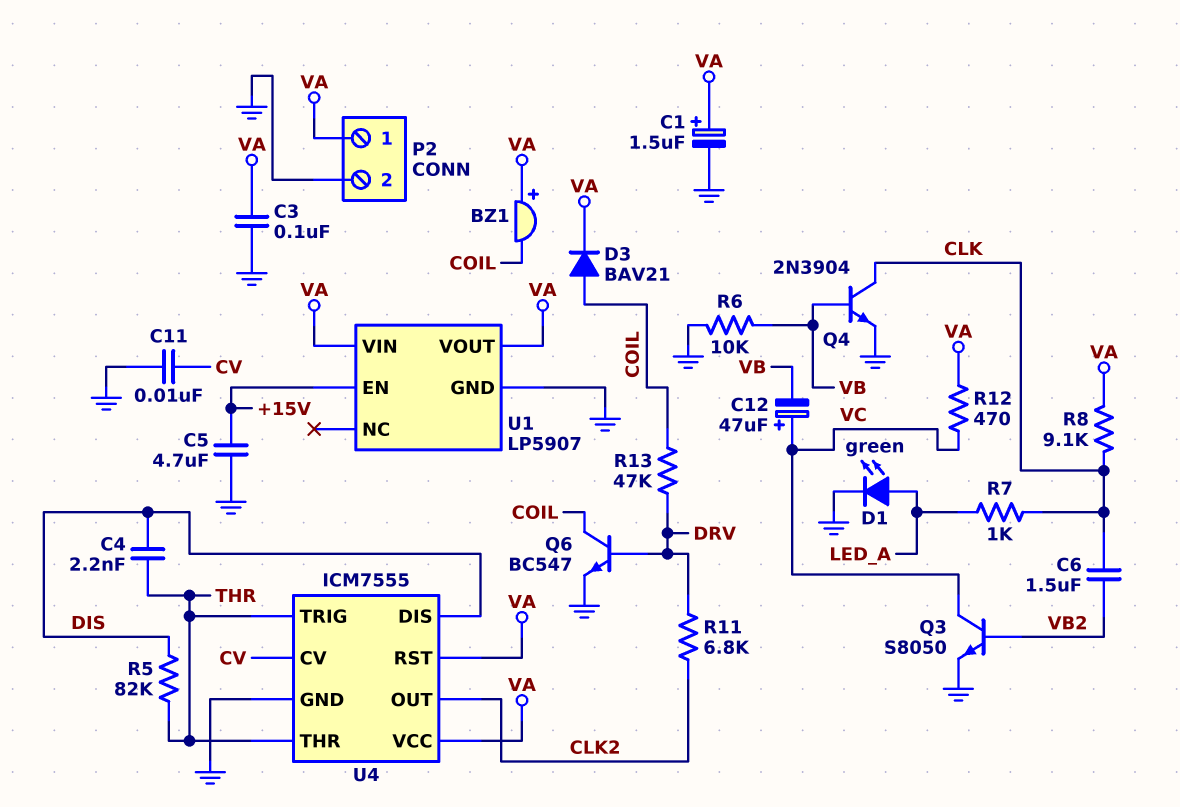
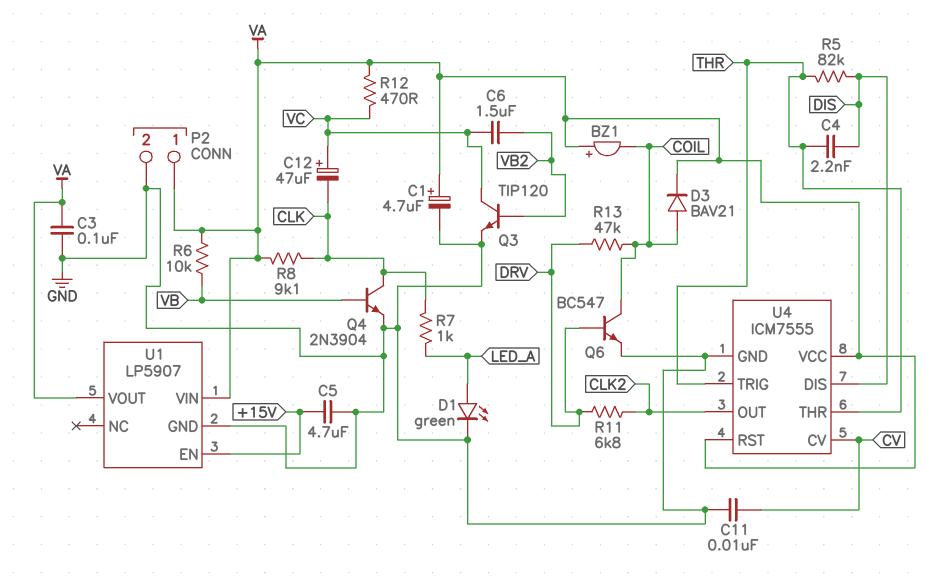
C1: 1.5uF (plus VA, minus GND) -> 4.7uF (plus VA, minus GND)
C6: 1.5uF (CLK, VB2) -> 1.5uF (VB2, VC)
C12: 47uF (plus VC, minus VB) -> 47uF (plus VC, minus CLK)
Q3: NPN S8050 (B VB2, C VC, E GND) -> NPN TIP120 (B VB2, C VC, E GND)
R6: 10k (GND, VB) -> 10k (VA, VB)

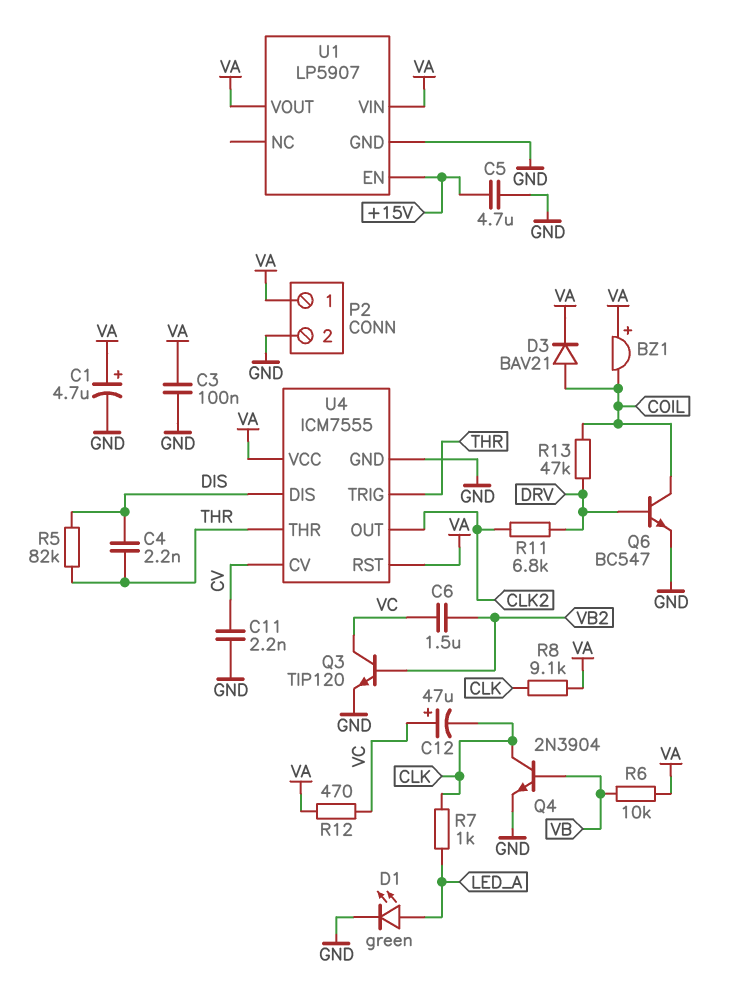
C11: 10nF (CV, GND) -> 2.2nF (CV, GND)

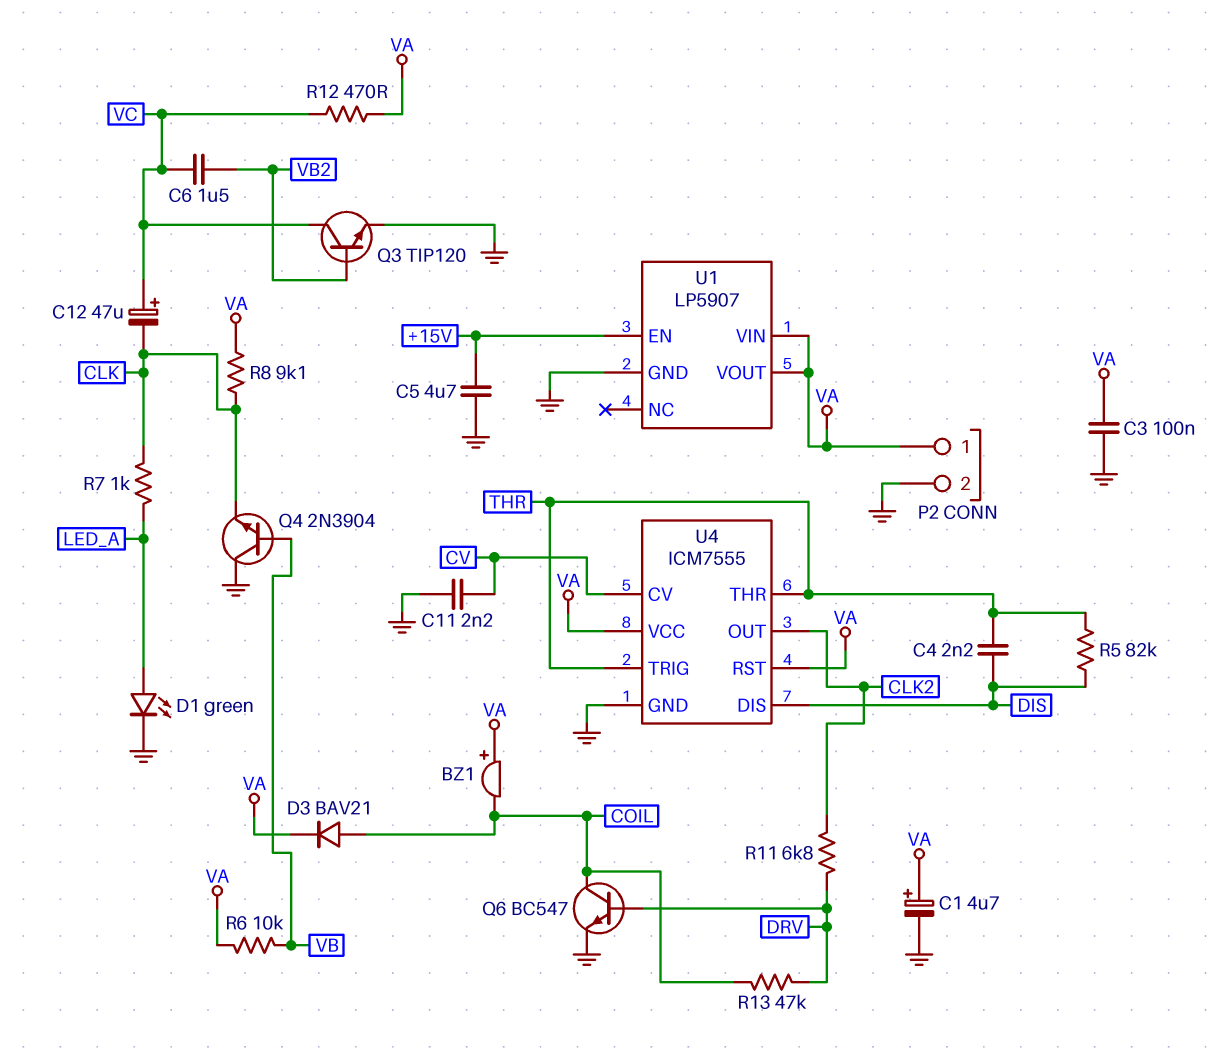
Q4: NPN 2N3904 (B VB, C CLK, E GND) -> NPN 2N3904 (B VB, C GND, E CLK)

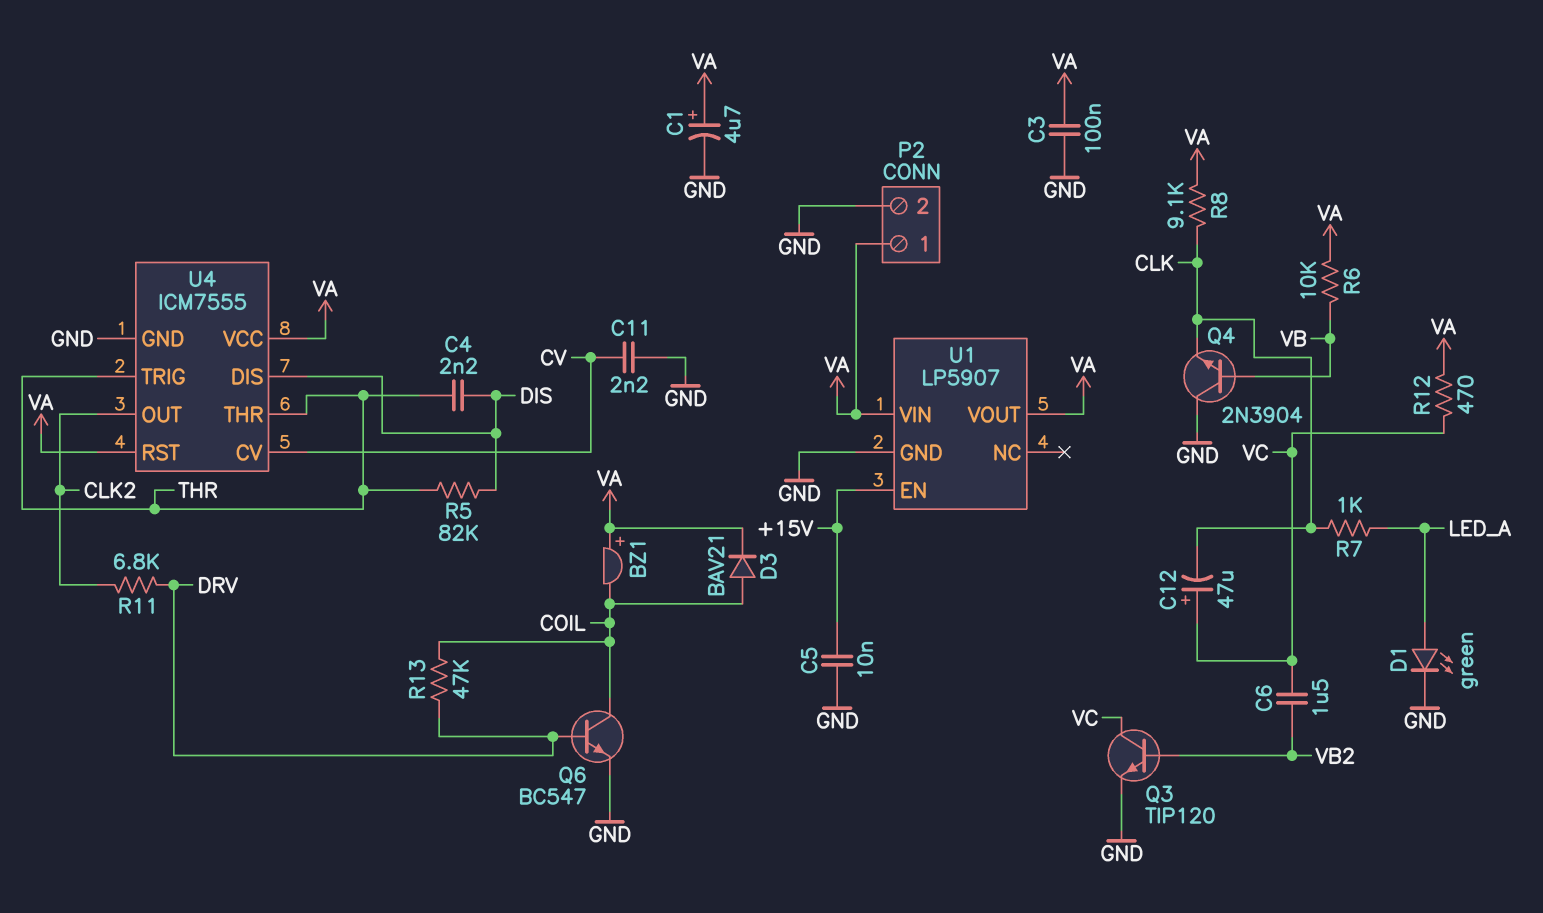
C5: 4.7uF (+15V, GND) -> 10nF (+15V, GND)

